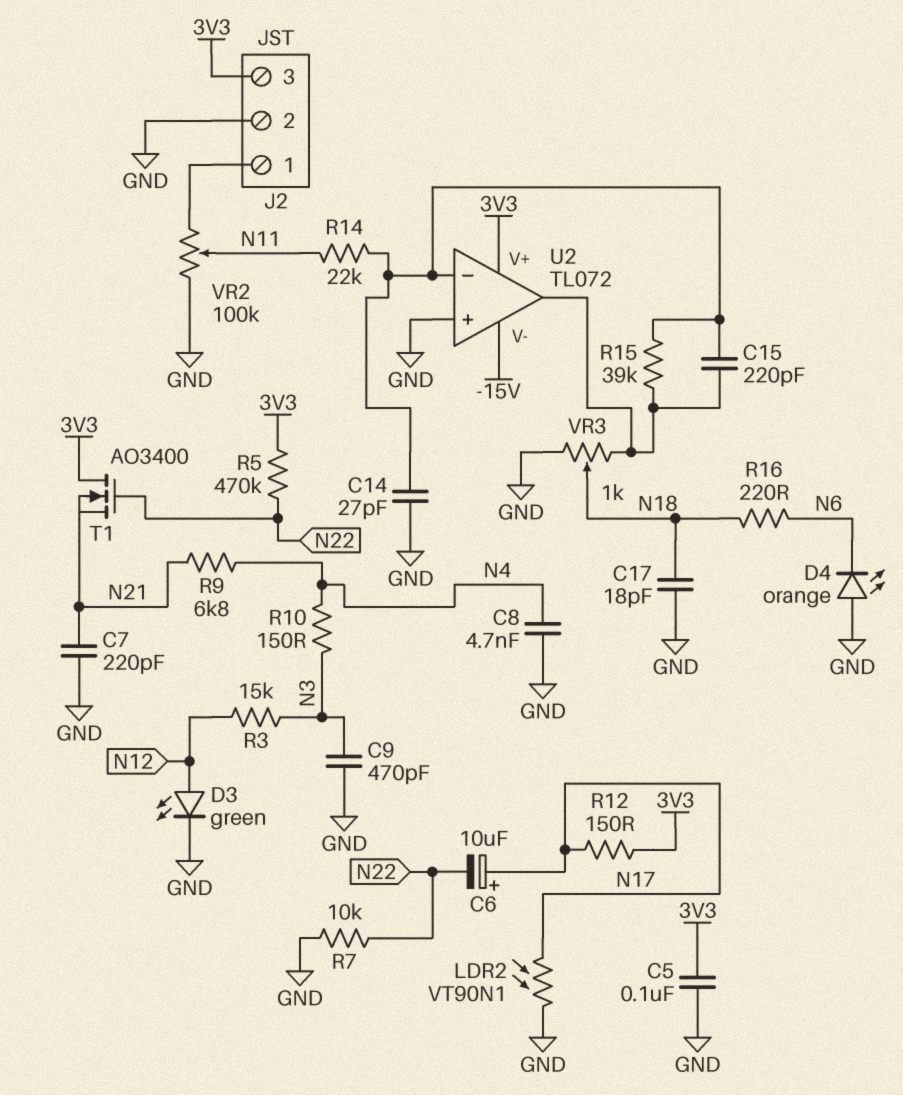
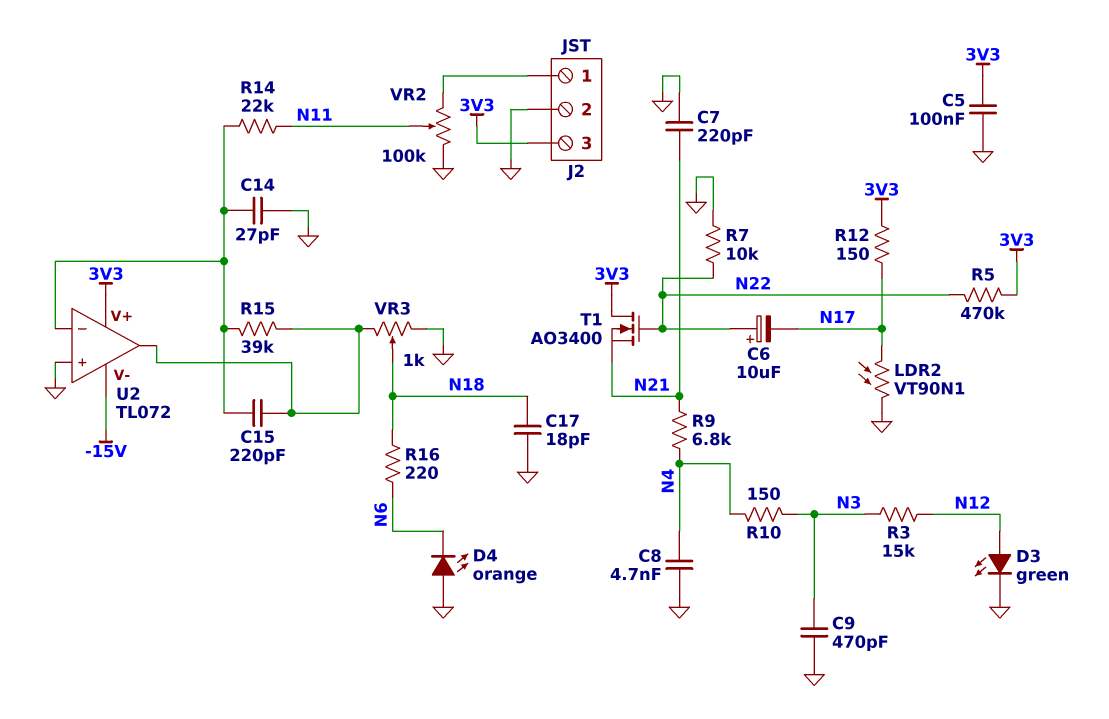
C6: 10uF (plus N17, minus N22) -> 10uF (plus N22, minus N17)

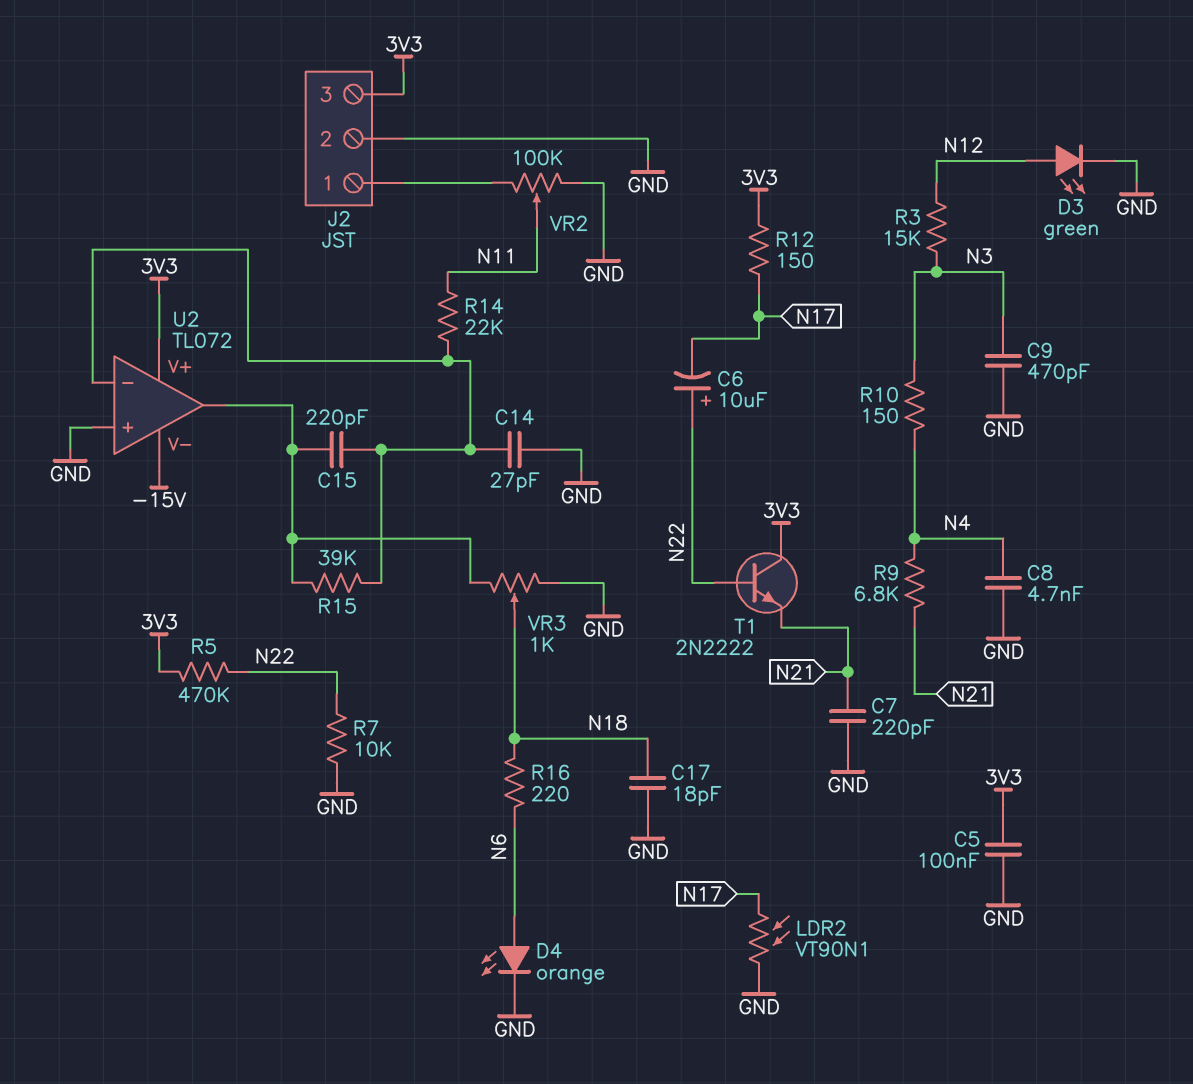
D4: LED orange (A GND, K N6) -> LED orange (A N6, K GND)
T1: NMOS AO3400 (G N22, D 3V3, S N21) -> NPN 2N2222 (B N22, C 3V3, E N21)

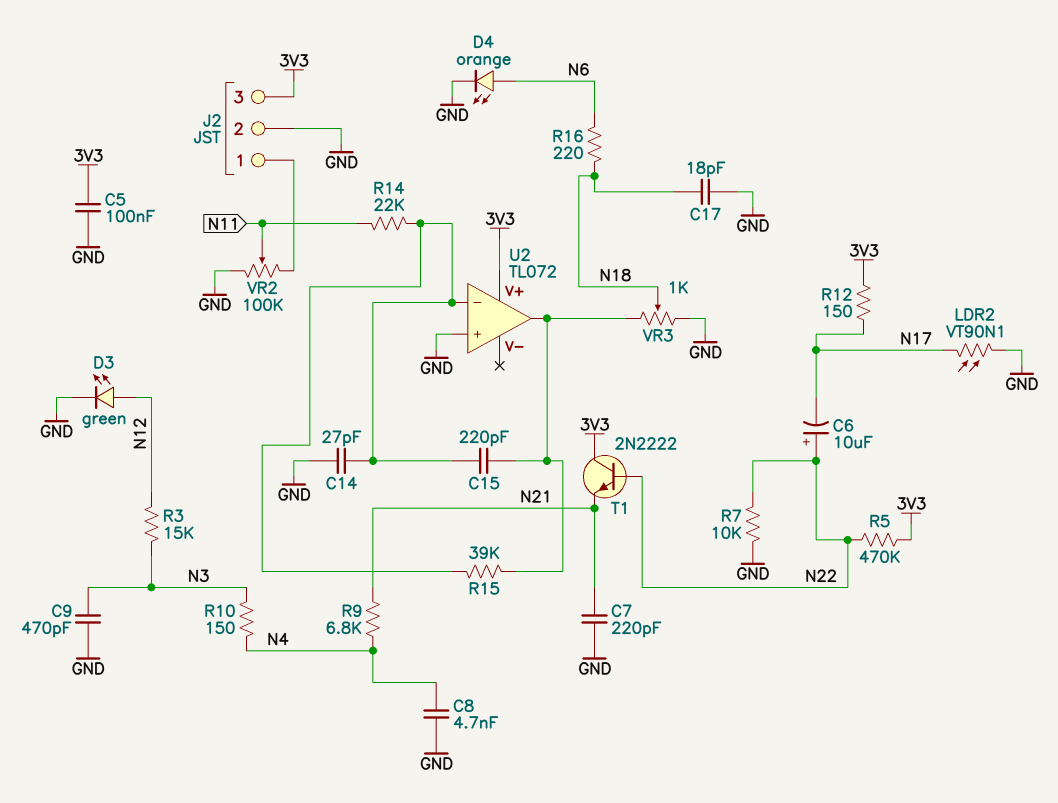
U2 pin V-: -15V -> none

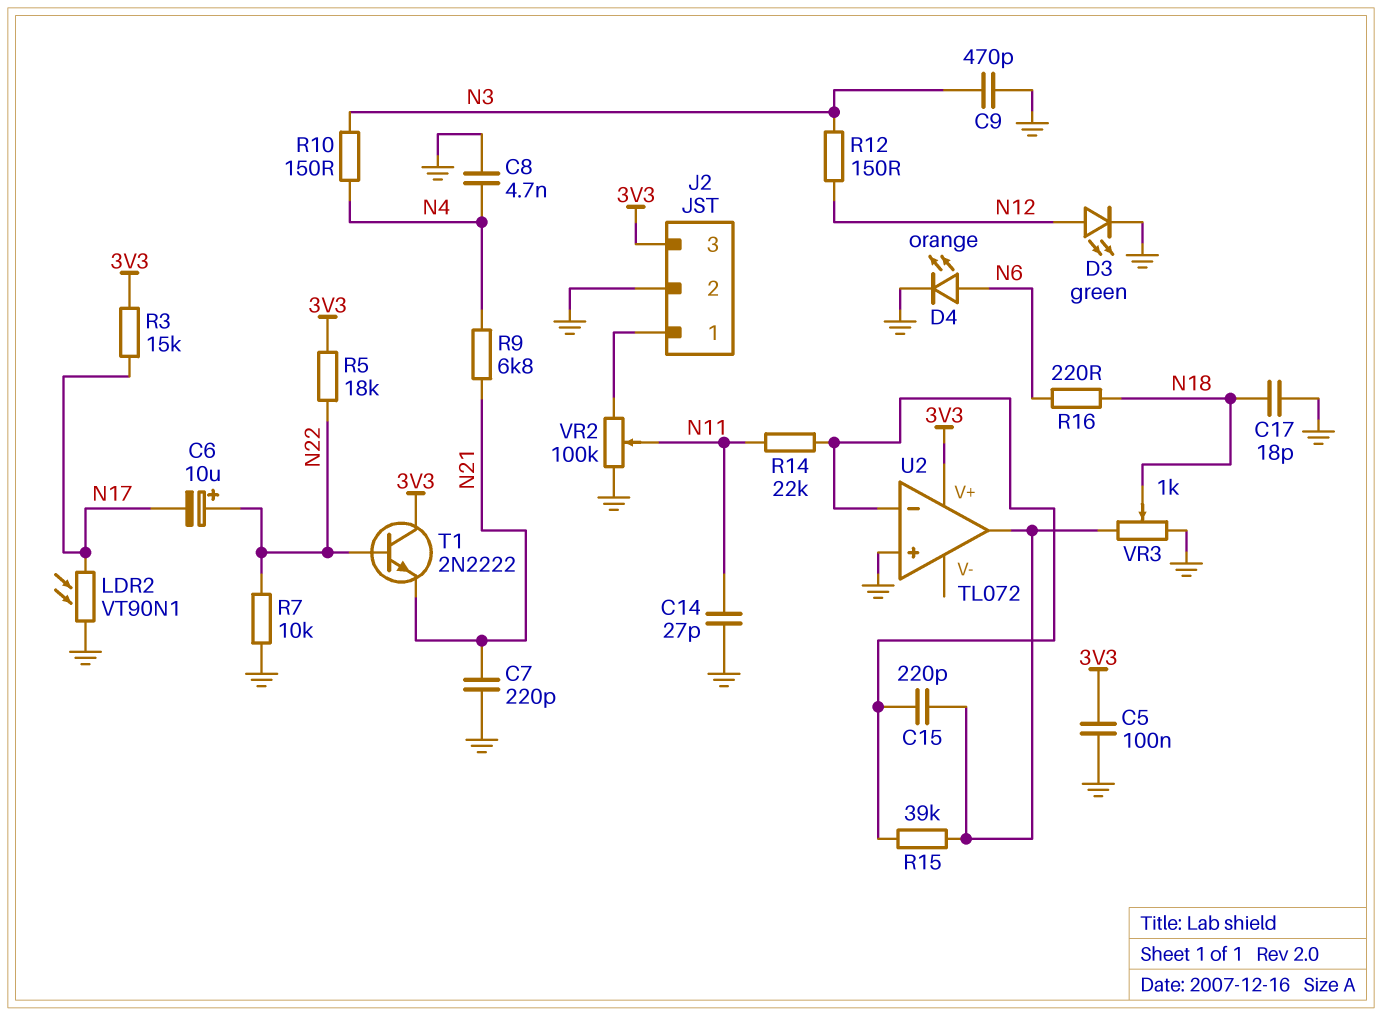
C14: 27pF (GND, U2/in-) -> 27pF (GND, N11)
R3: 15k (N3, N12) -> 15k (3V3, N17)
R5: 470k (3V3, N22) -> 18k (3V3, N22)
R12: 150 (3V3, N17) -> 150 (N3, N12)

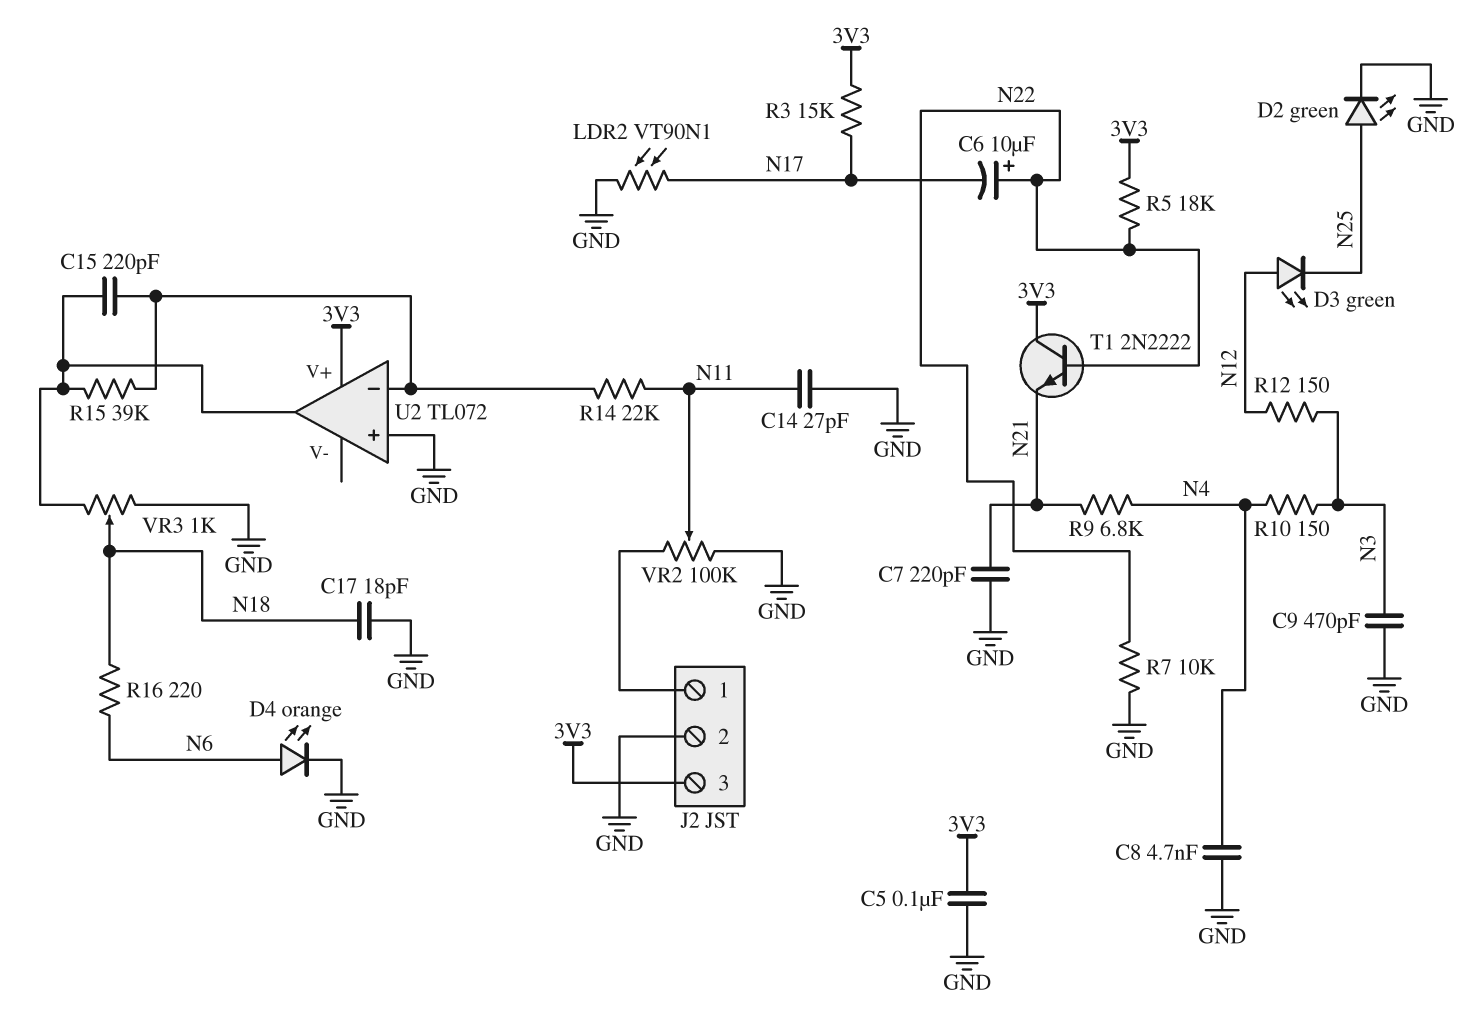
D2: none -> LED green (A N25, K GND)
D3: LED green (A N12, K GND) -> LED green (A N12, K N25)

